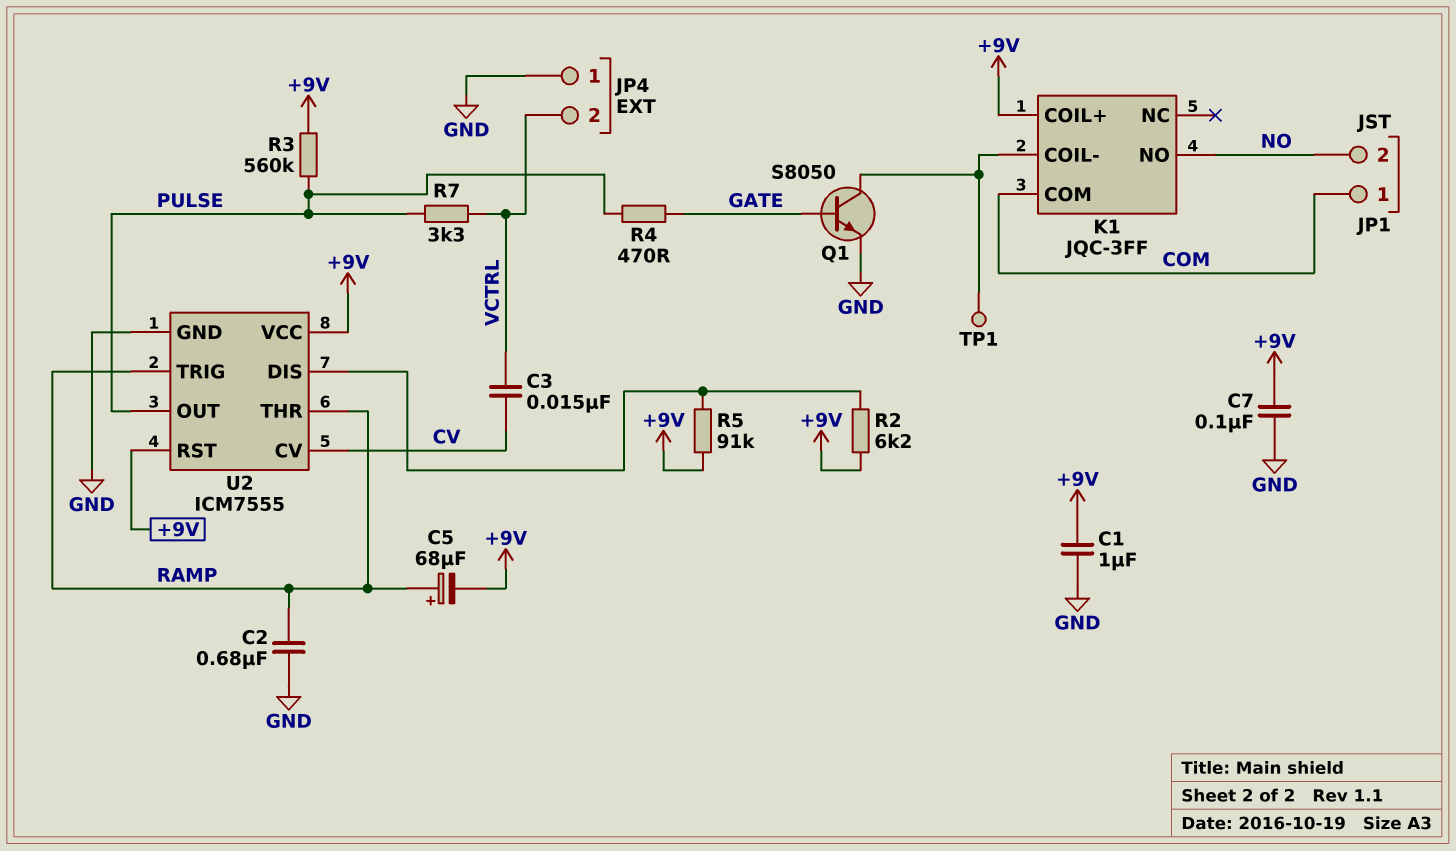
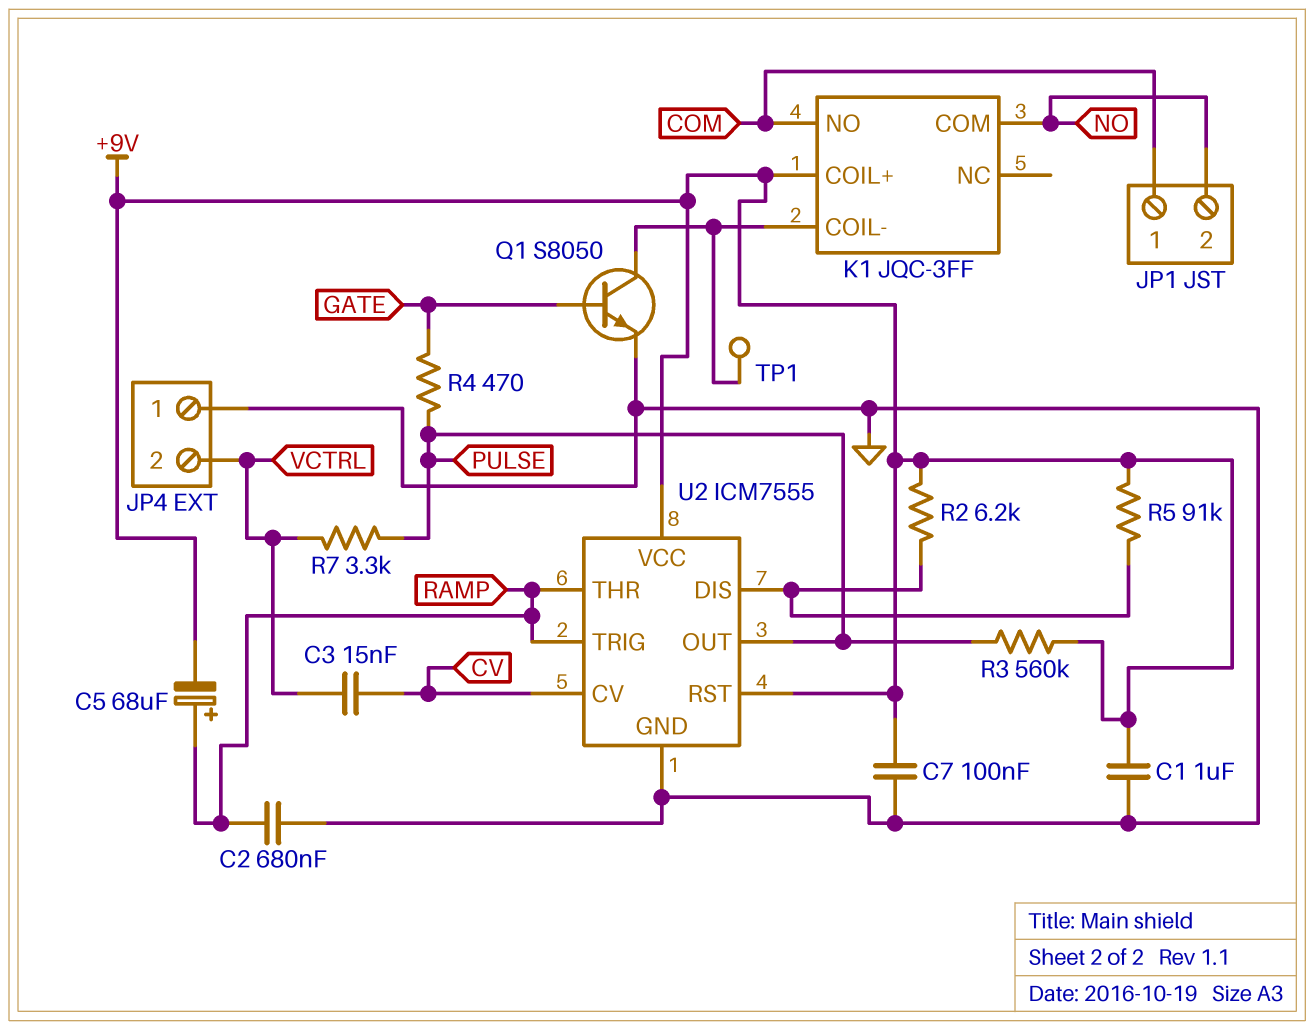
K1 pin COM: COM -> NO
K1 pin NO: NO -> COM

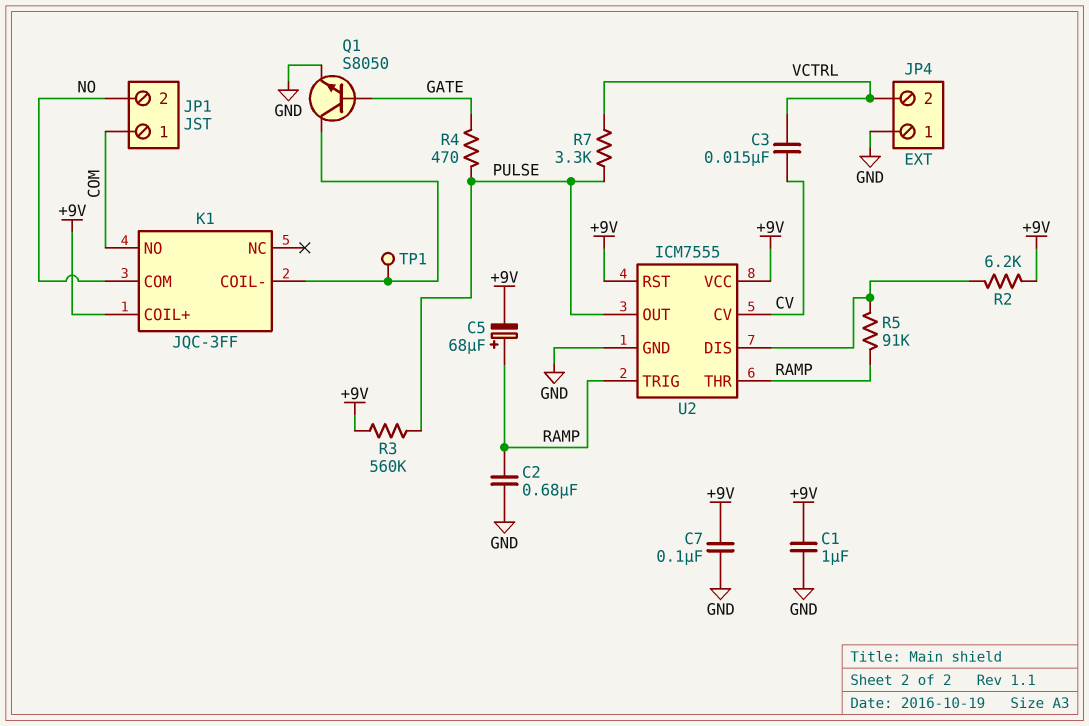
R5: 91k (+9V, U2/DIS) -> 91k (RAMP, U2/DIS)

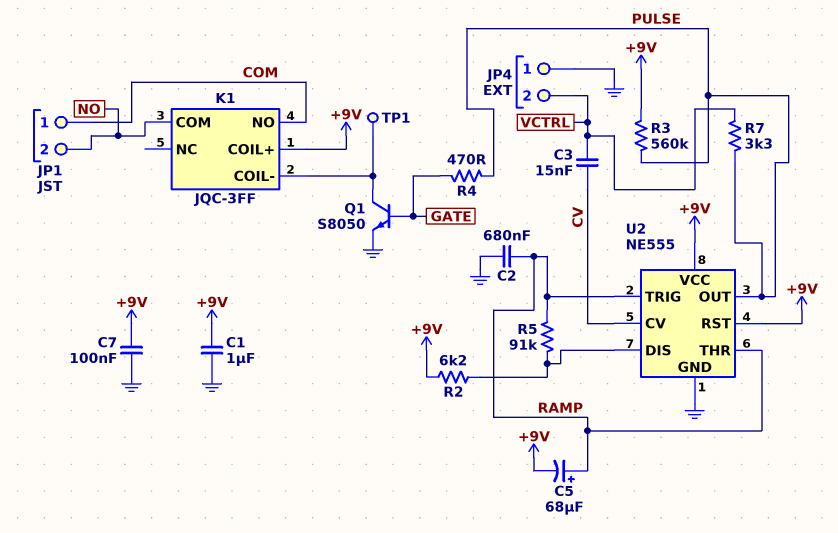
U2: ICM7555 -> NE555

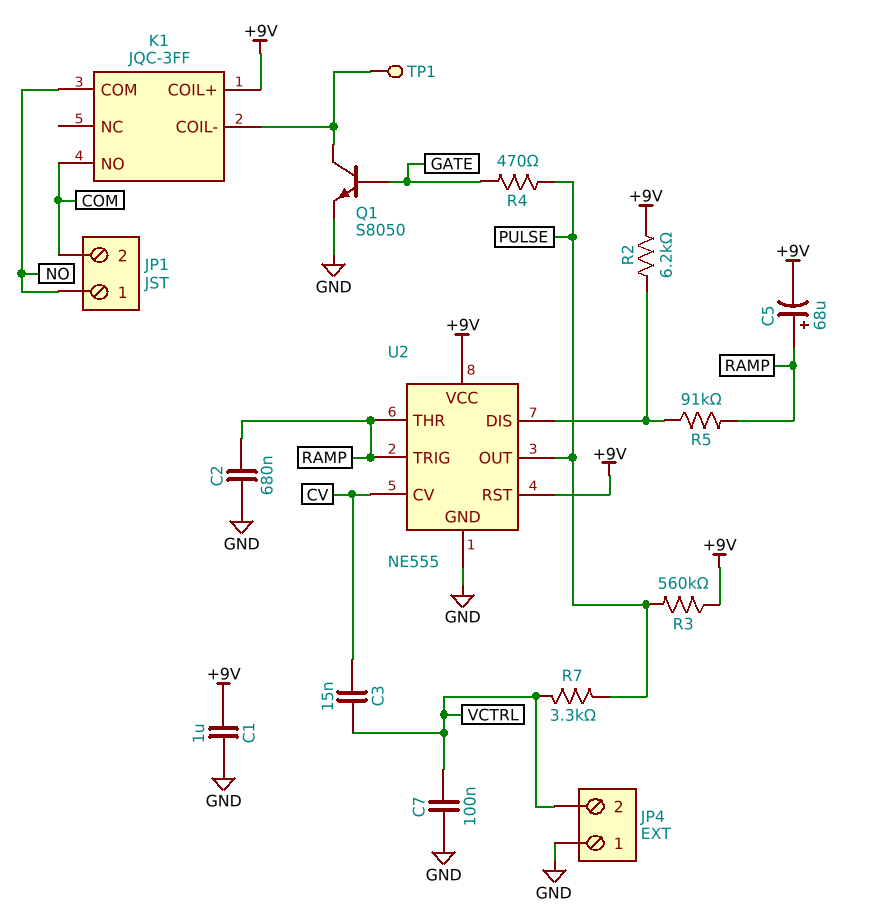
C7: 100nF (+9V, GND) -> 100nF (GND, VCTRL)
JP1 pin 1: COM -> NO
JP1 pin 2: NO -> COM

